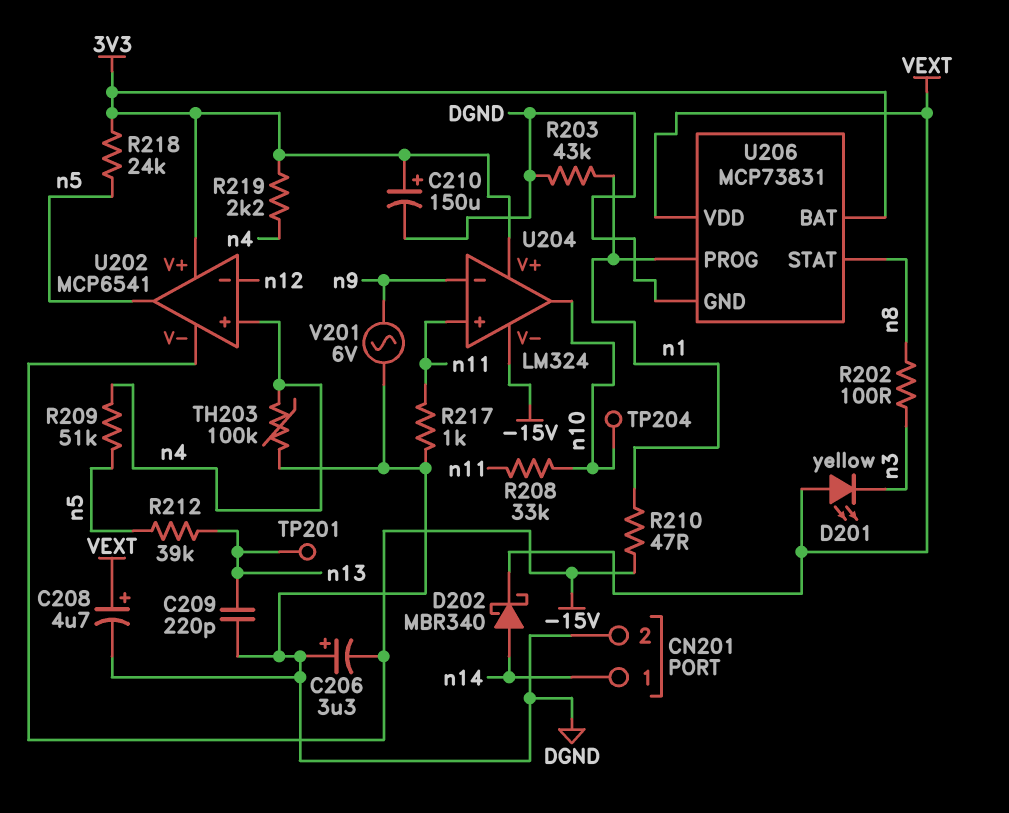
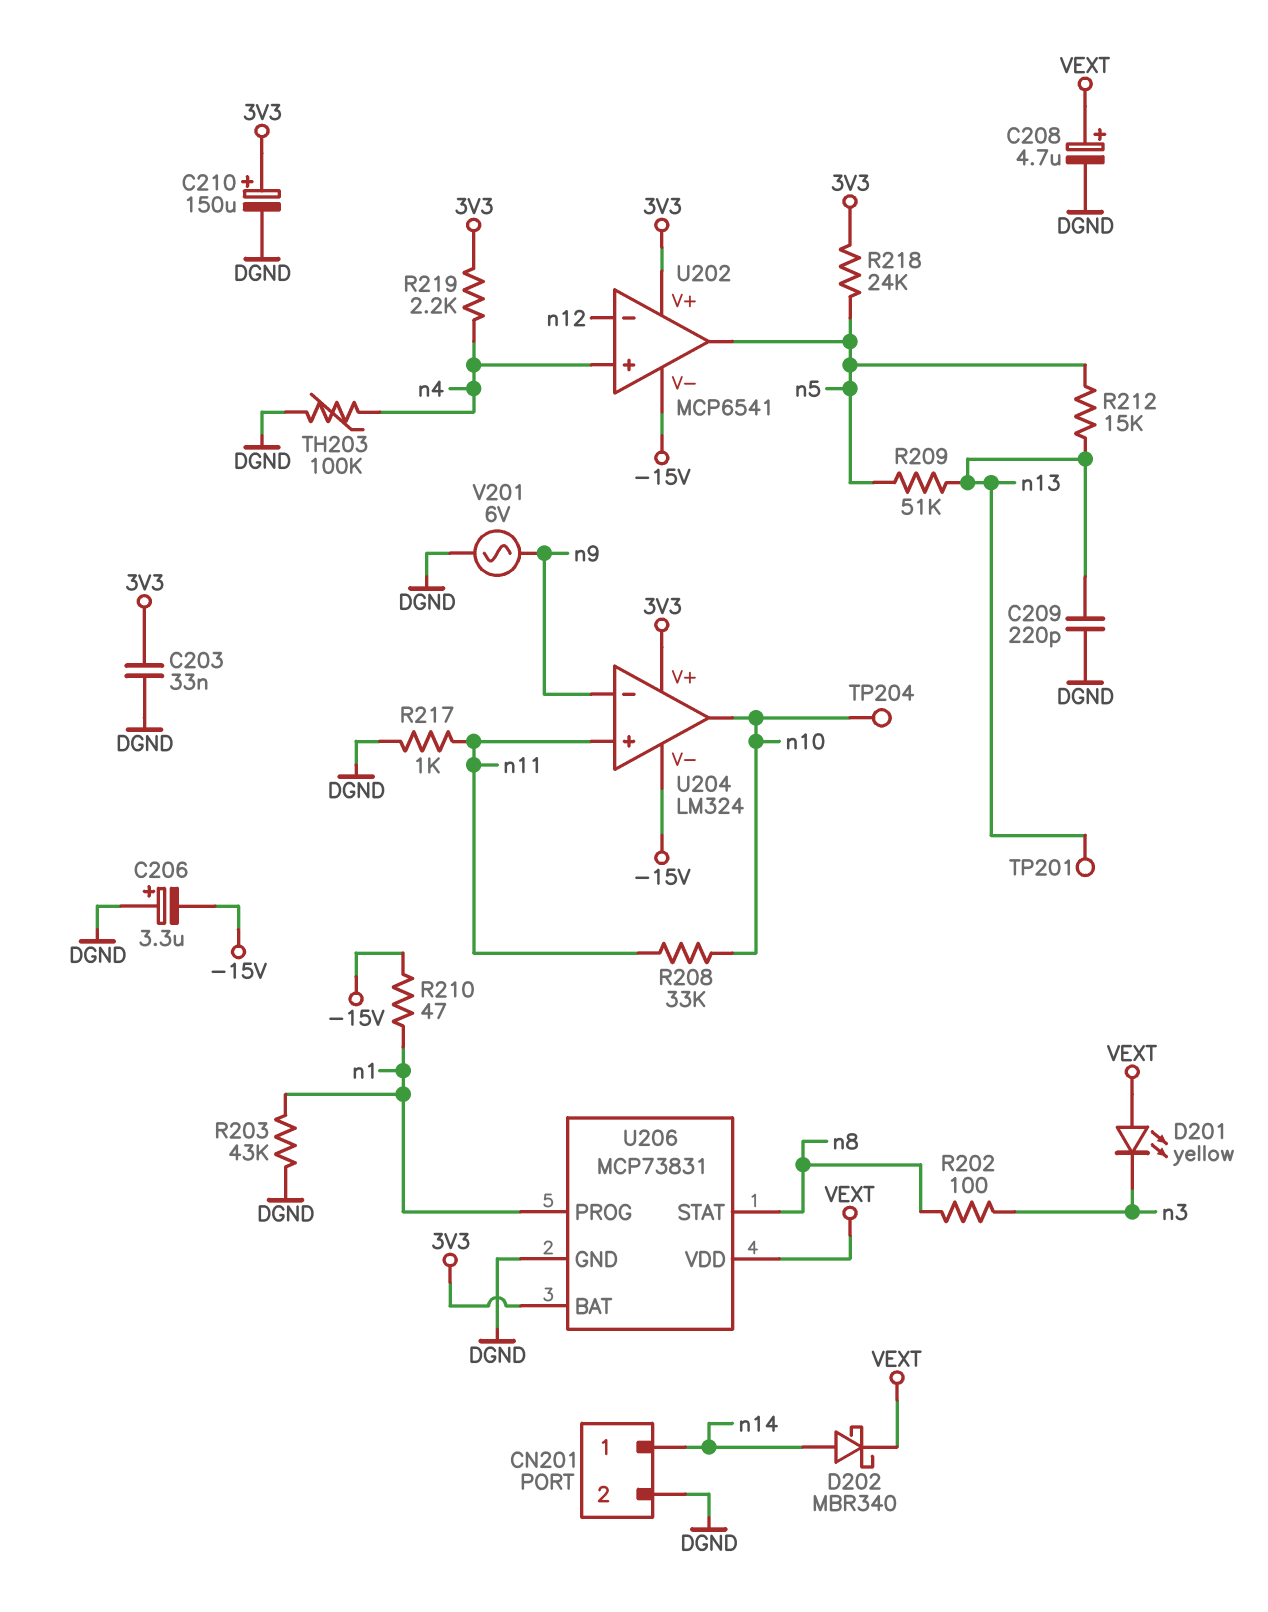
C203: none -> 33nF (3V3, DGND)
R209: 51k (n4, n5) -> 51k (n5, n13)
R212: 39k (n5, n13) -> 15k (n5, n13)

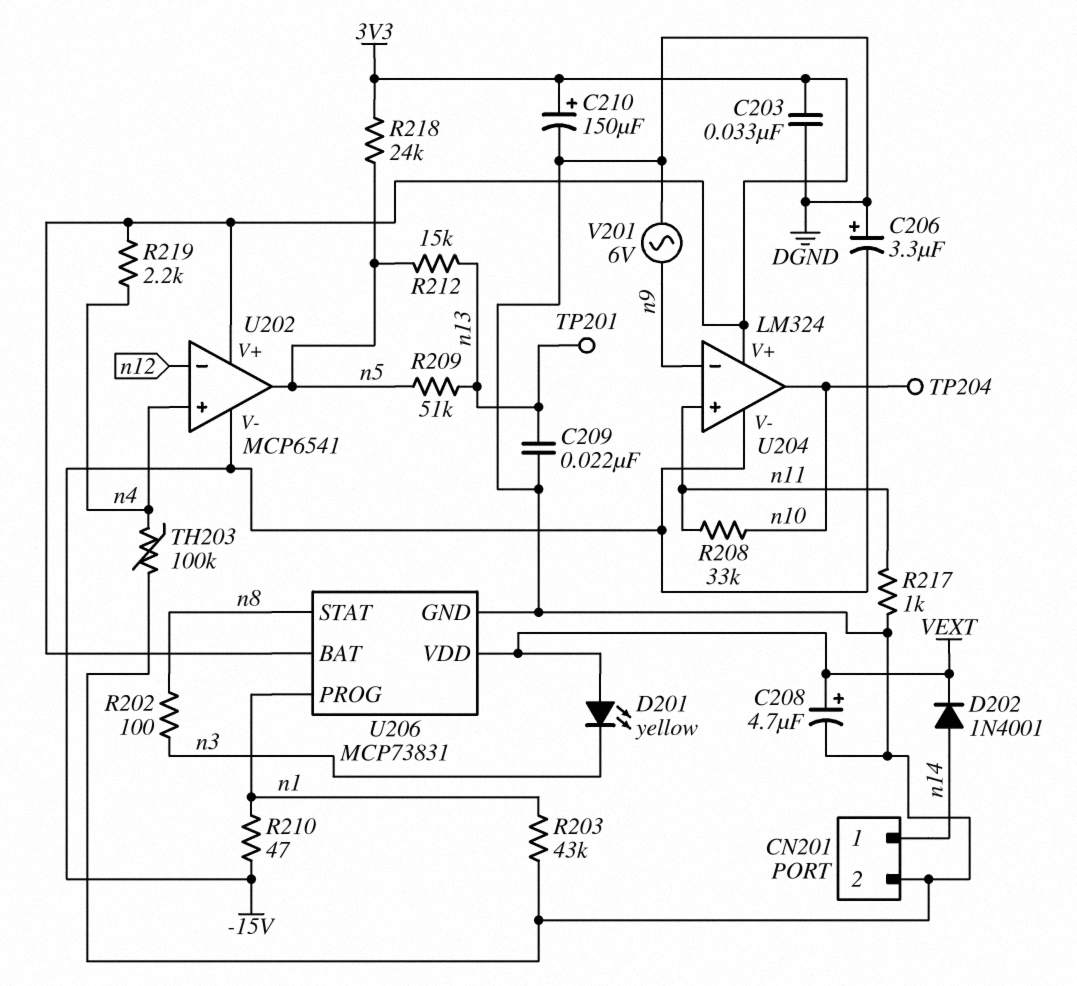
C209: 220pF (DGND, n13) -> 22nF (DGND, n13)
D202: schottky MBR340 (A n14, K VEXT) -> diode 1N4001 (A n14, K VEXT)

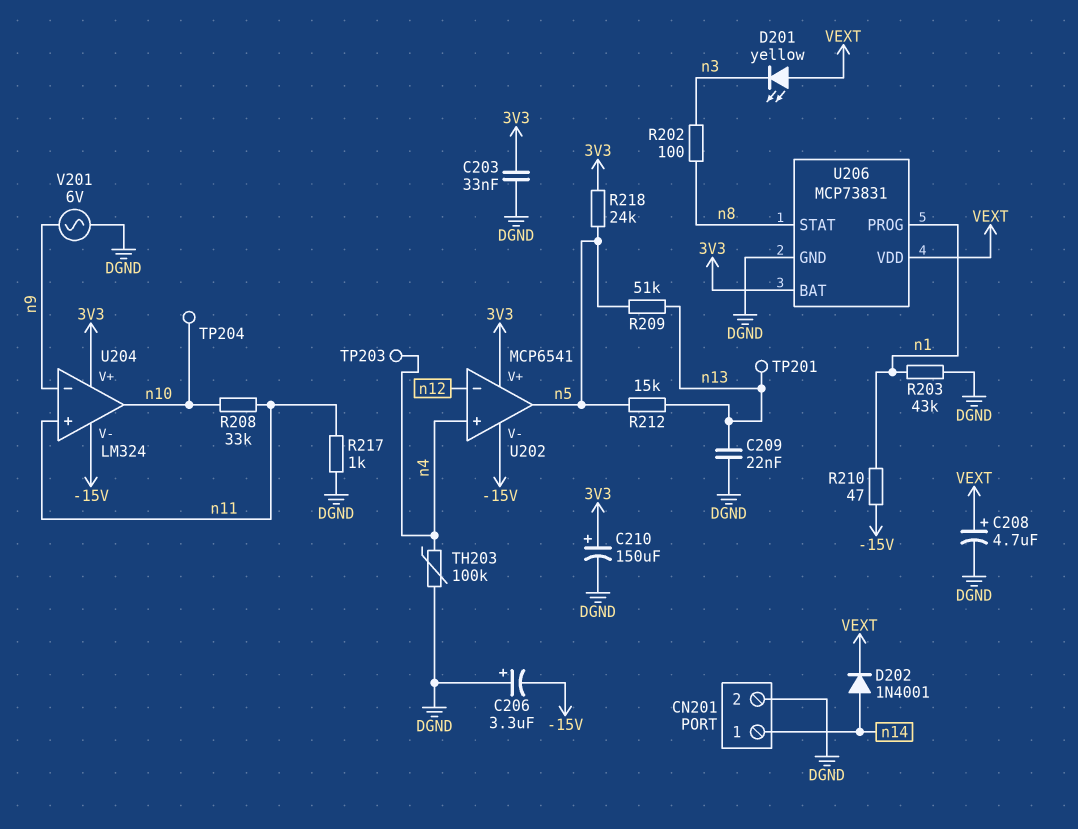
R219: 2.2k (3V3, n4) -> none
TP203: none -> test point (n4)

